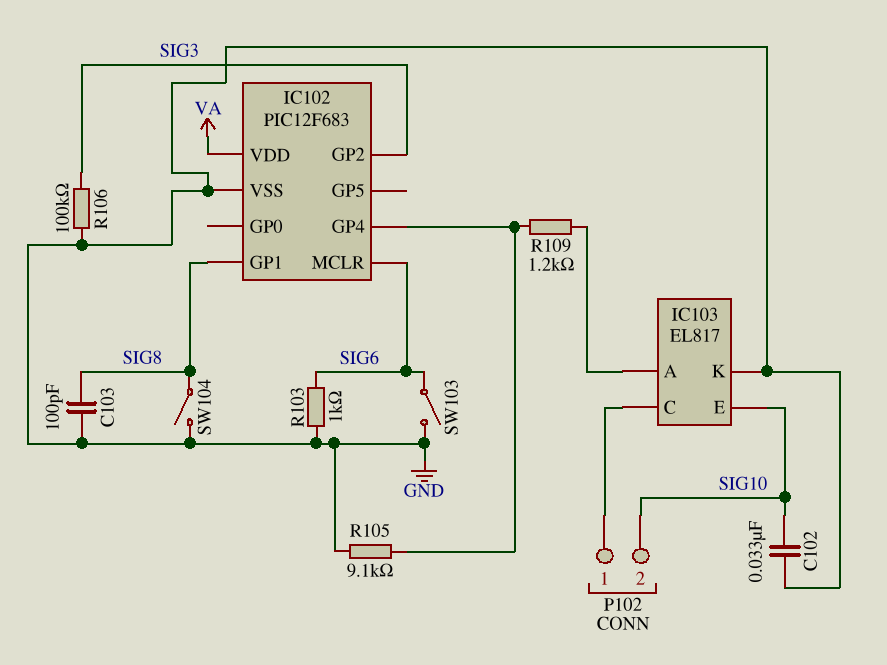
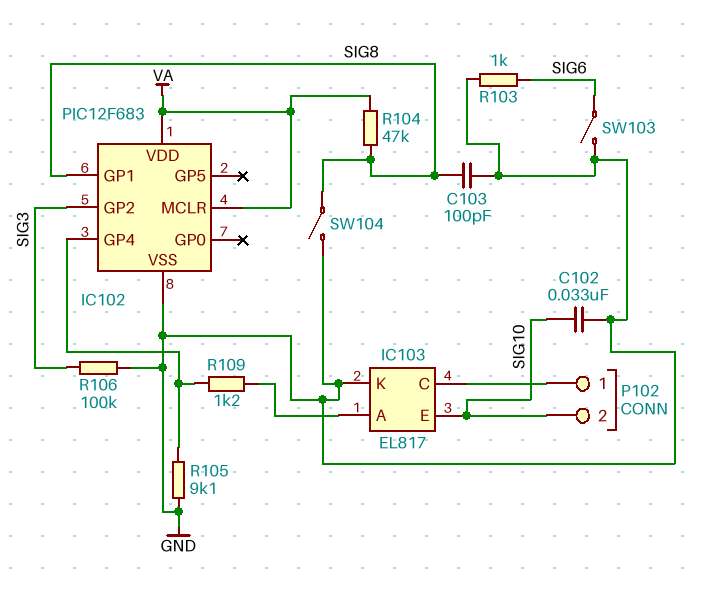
IC102 pin MCLR: SIG6 -> VA
R104: none -> 47k (SIG8, VA)

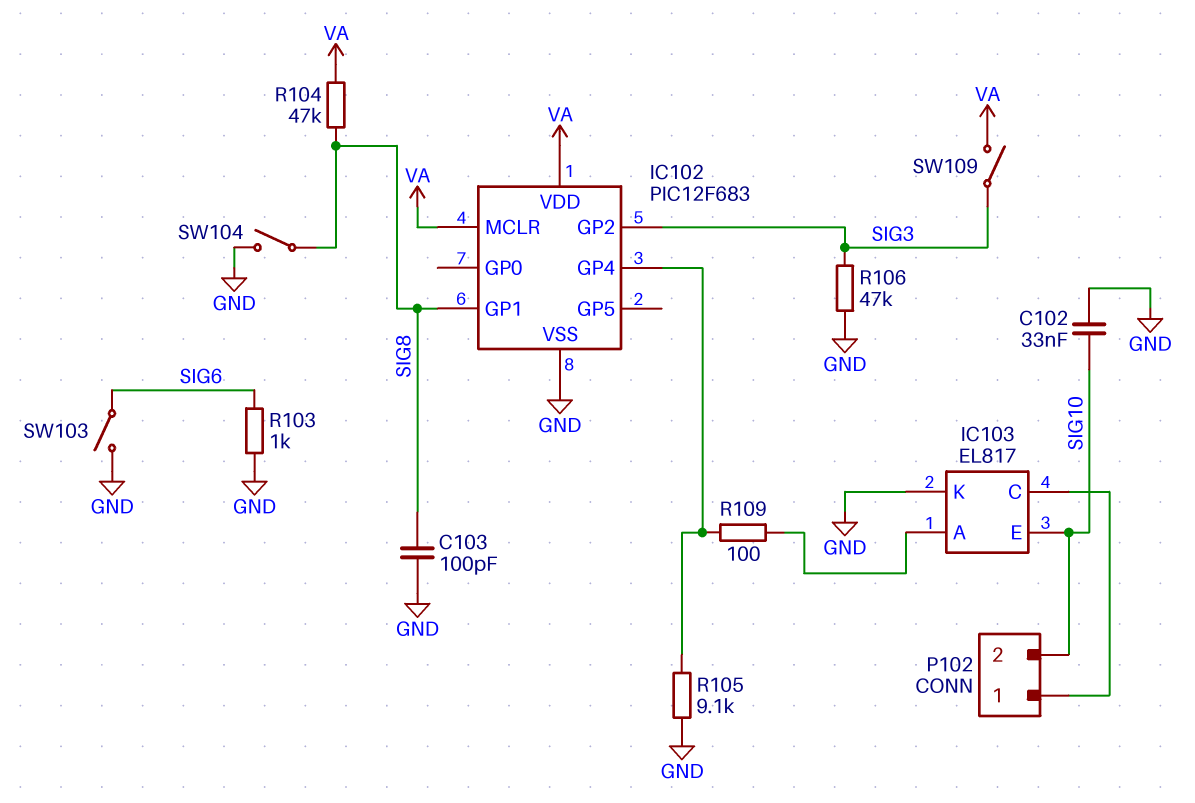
R106: 100k (GND, SIG3) -> 47k (GND, SIG3)
R109: 1.2k (IC102/GP4, IC103/A) -> 100 (IC102/GP4, IC103/A)
SW109: none -> switch (SIG3, VA)

